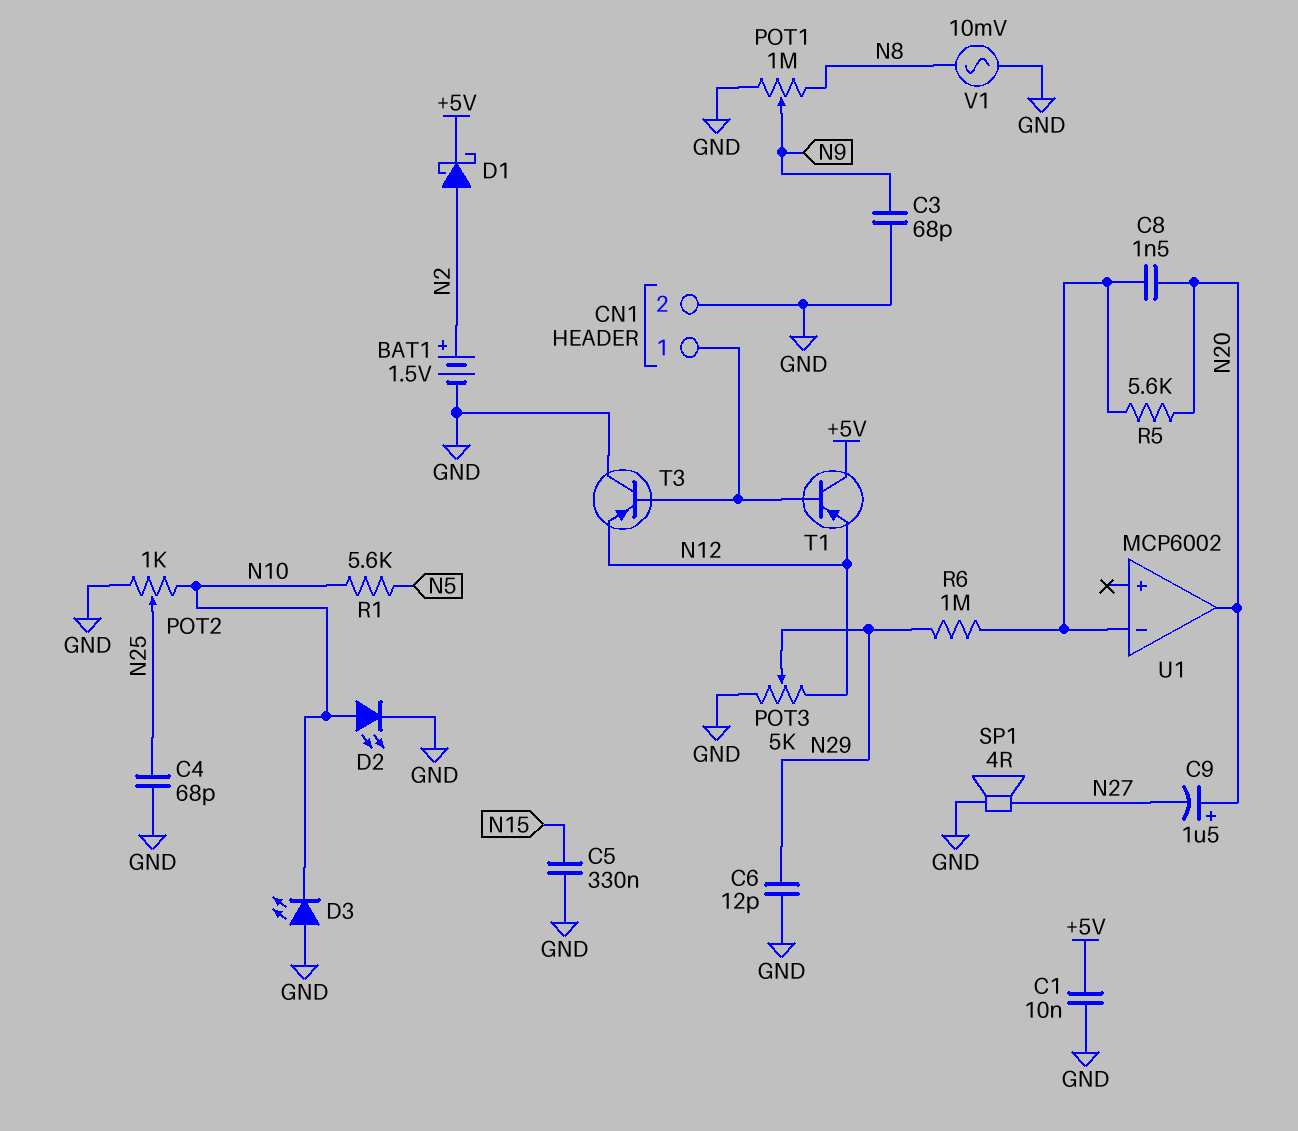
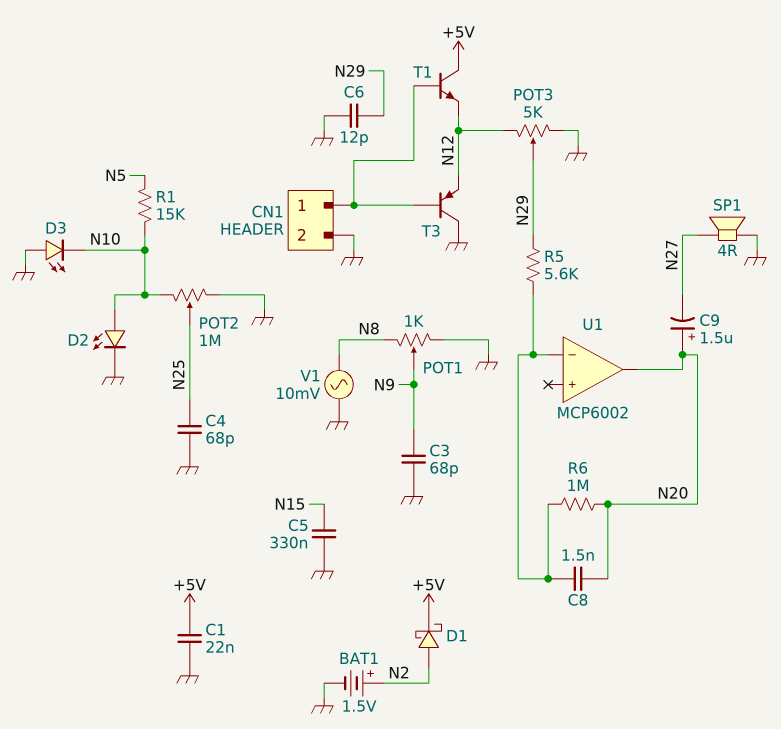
C1: 10nF (+5V, GND) -> 22nF (+5V, GND)
POT1: 1M (GND, N8, wiper N9) -> 1k (GND, N8, wiper N9)
POT2: 1k (GND, N10, wiper N25) -> 1M (GND, N10, wiper N25)
R1: 5.6k (N5, N10) -> 15k (N5, N10)
R5: 5.6k (N20, U1/in-) -> 5.6k (N29, U1/in-)
R6: 1M (N29, U1/in-) -> 1M (N20, U1/in-)
T1: PNP (B CN1/1, C +5V, E N12) -> NPN (B CN1/1, C +5V, E N12)

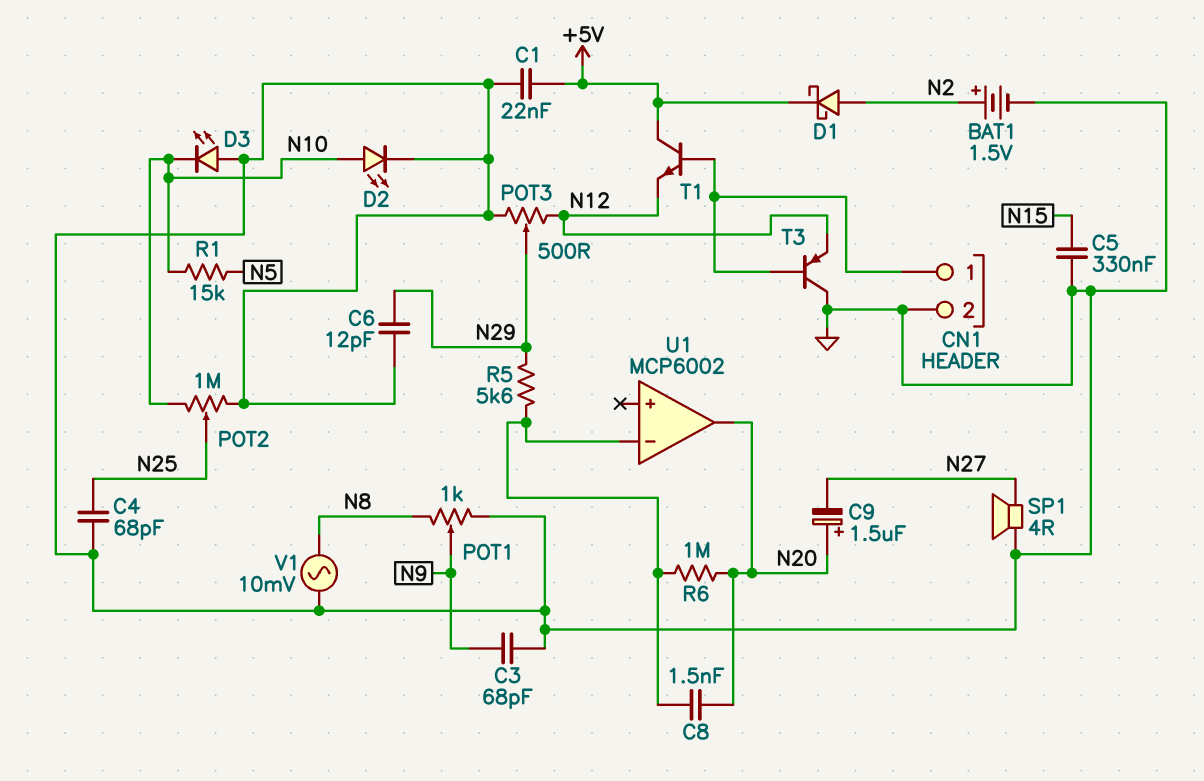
POT3: 5k (GND, N12, wiper N29) -> 500 (GND, N12, wiper N29)

